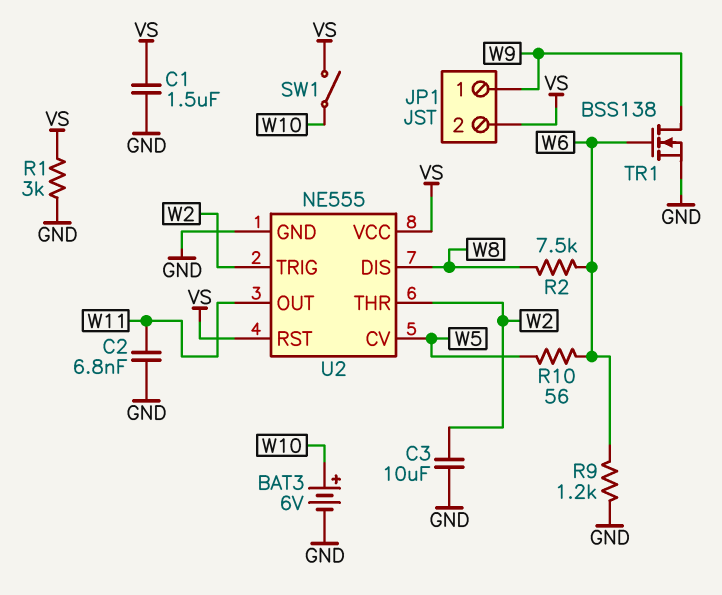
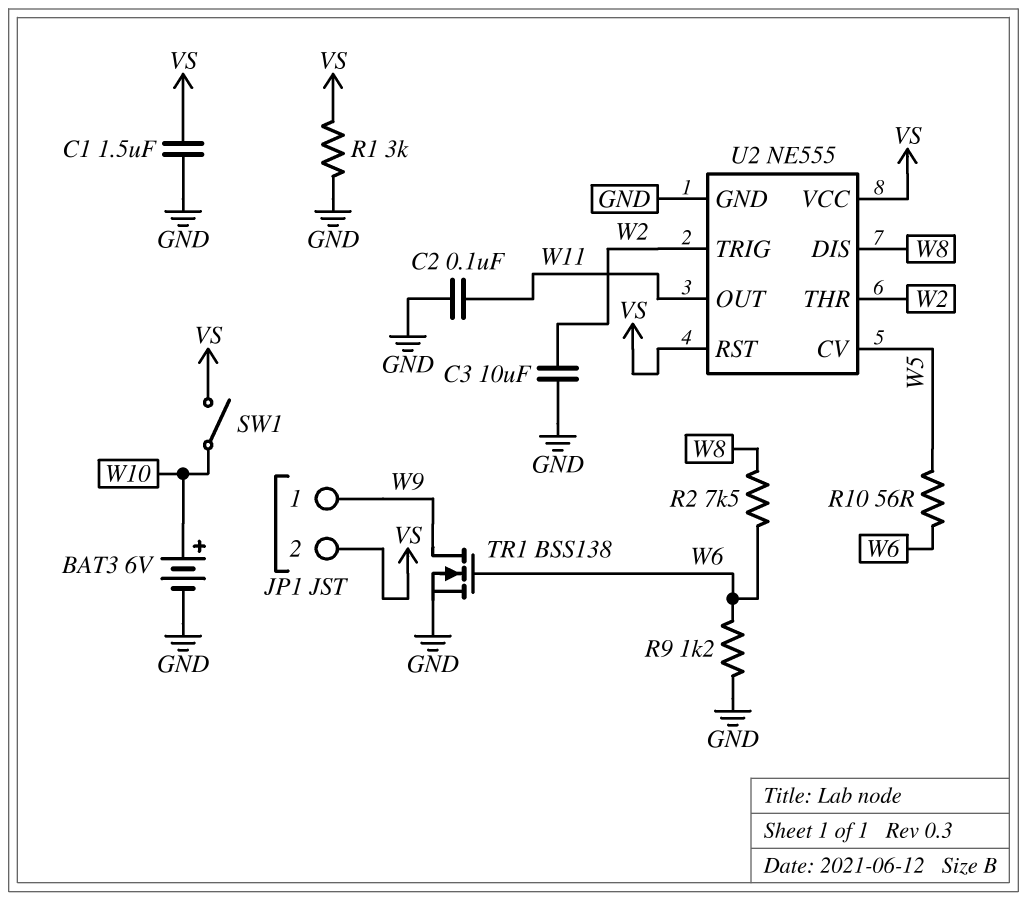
C2: 6.8nF (GND, W11) -> 100nF (GND, W11)

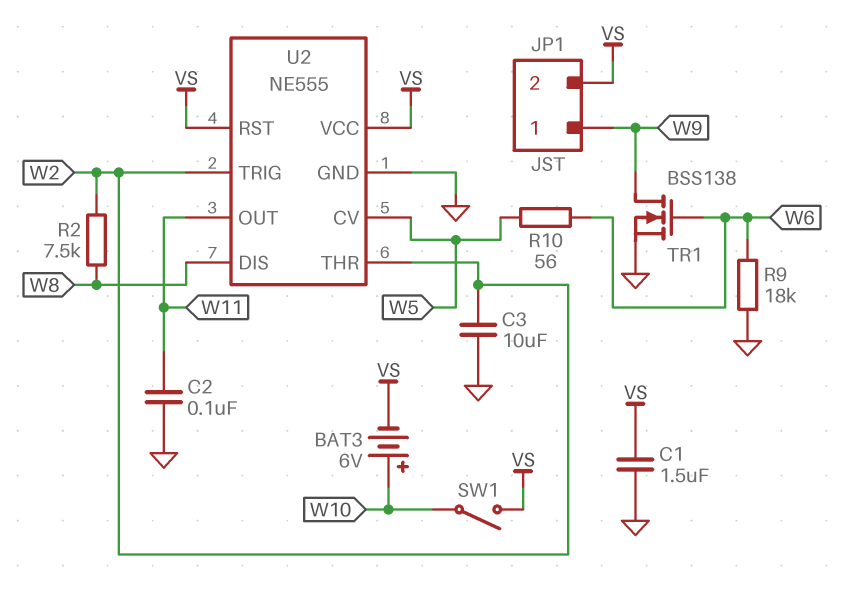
BAT3: 6V (plus W10, minus GND) -> 6V (plus W10, minus VS)
R1: 3k (GND, VS) -> none
R2: 7.5k (W6, W8) -> 7.5k (W2, W8)
R9: 1.2k (GND, W6) -> 18k (GND, W6)

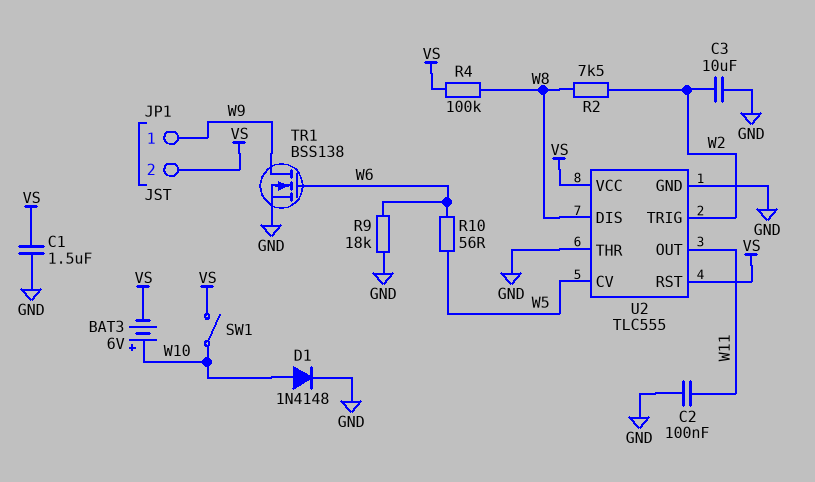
D1: none -> diode 1N4148 (A W10, K GND)
R4: none -> 100k (VS, W8)
U2: NE555 -> TLC555
U2 pin THR: W2 -> GND

